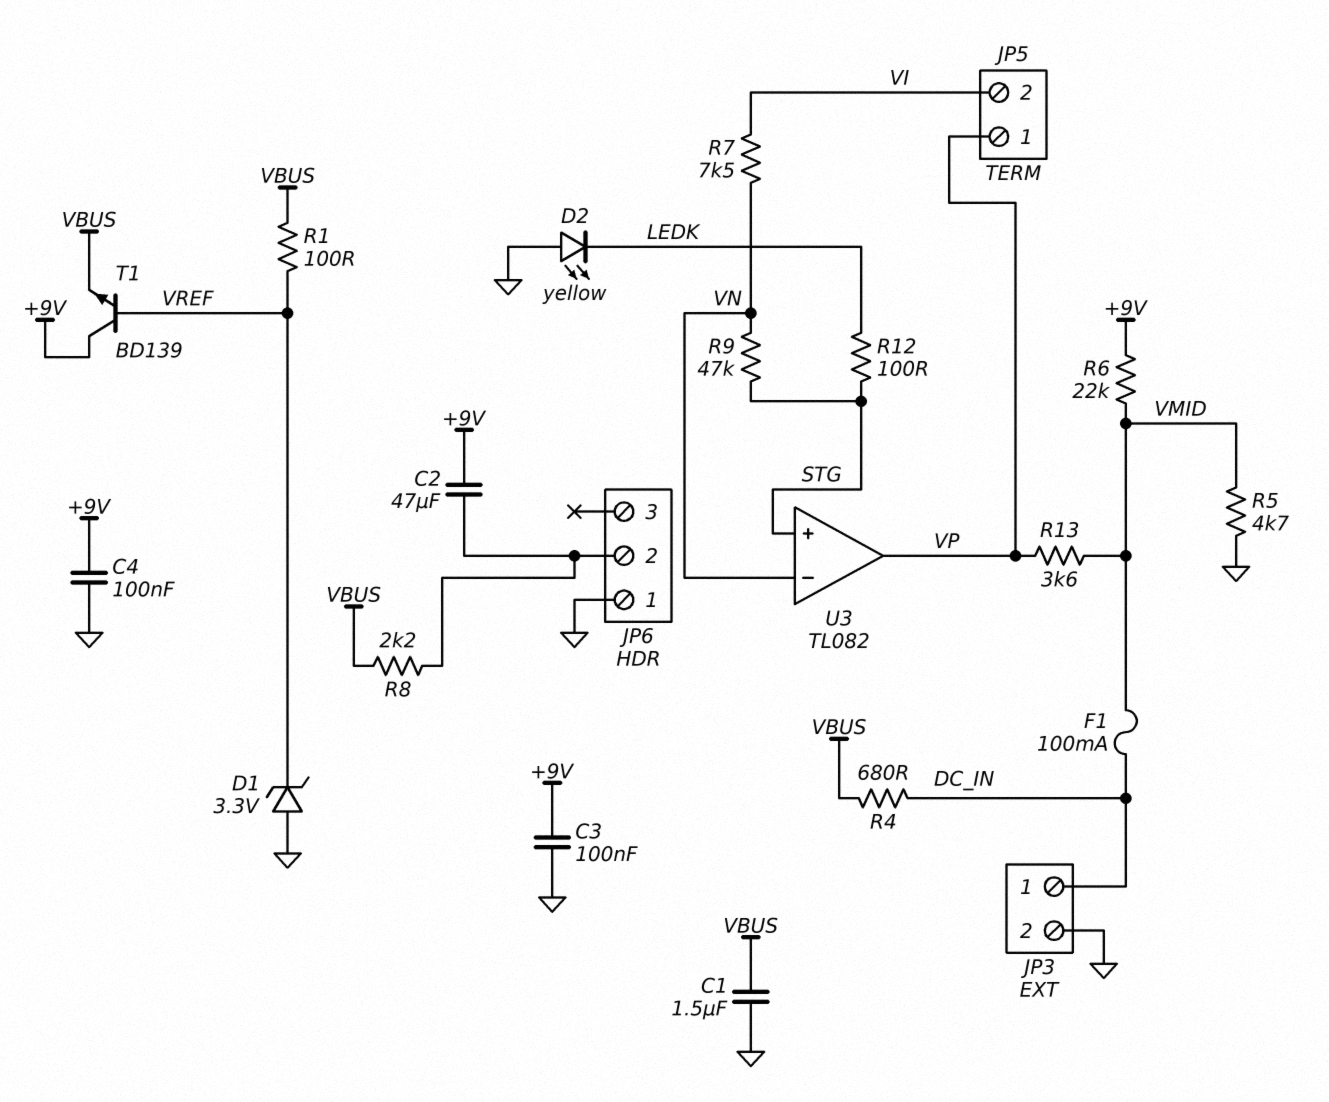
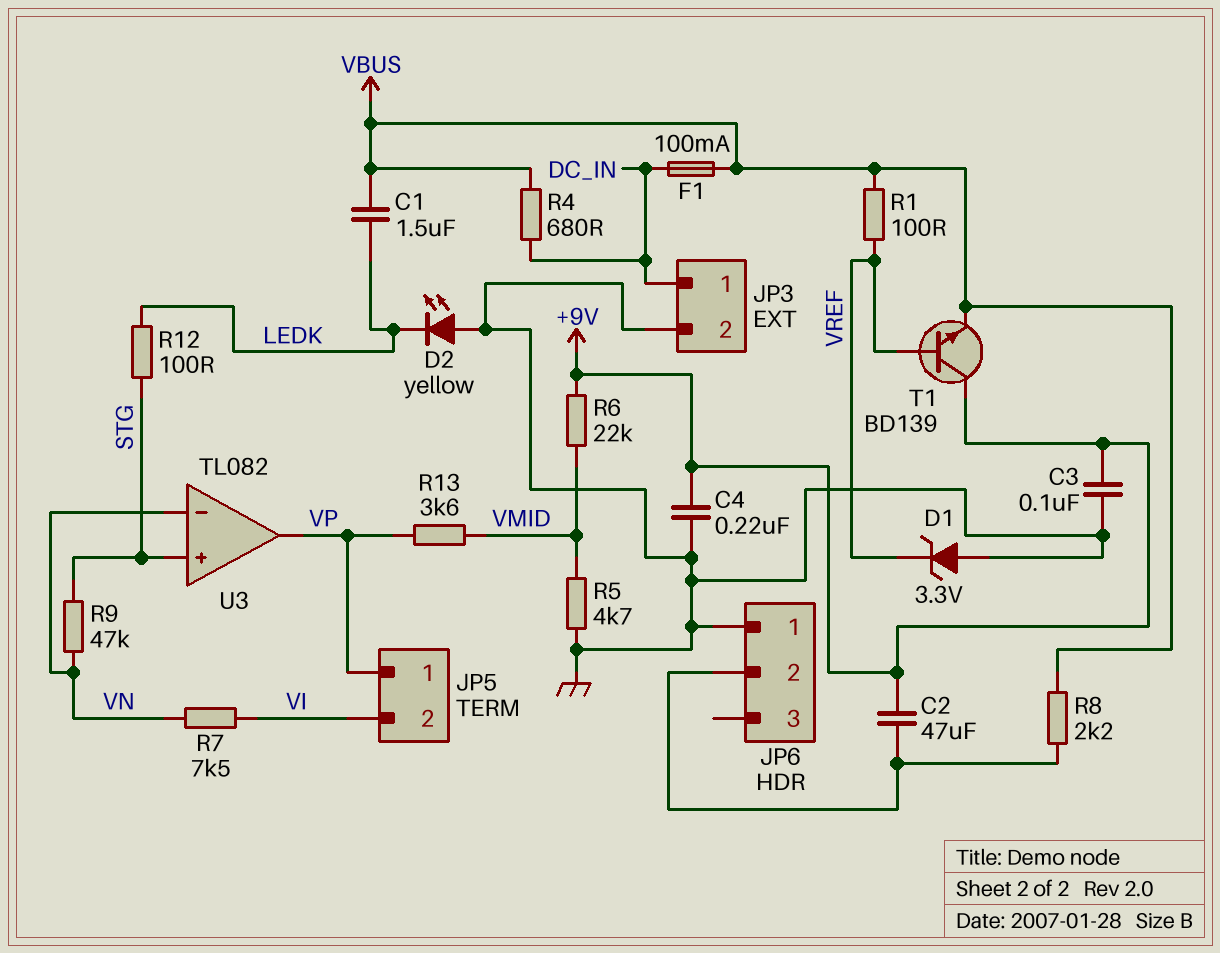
C1: 1.5uF (GND, VBUS) -> 1.5uF (LEDK, VBUS)
C4: 100nF (+9V, GND) -> 220nF (+9V, GND)
F1: 100mA (DC_IN, VMID) -> 100mA (DC_IN, VBUS)

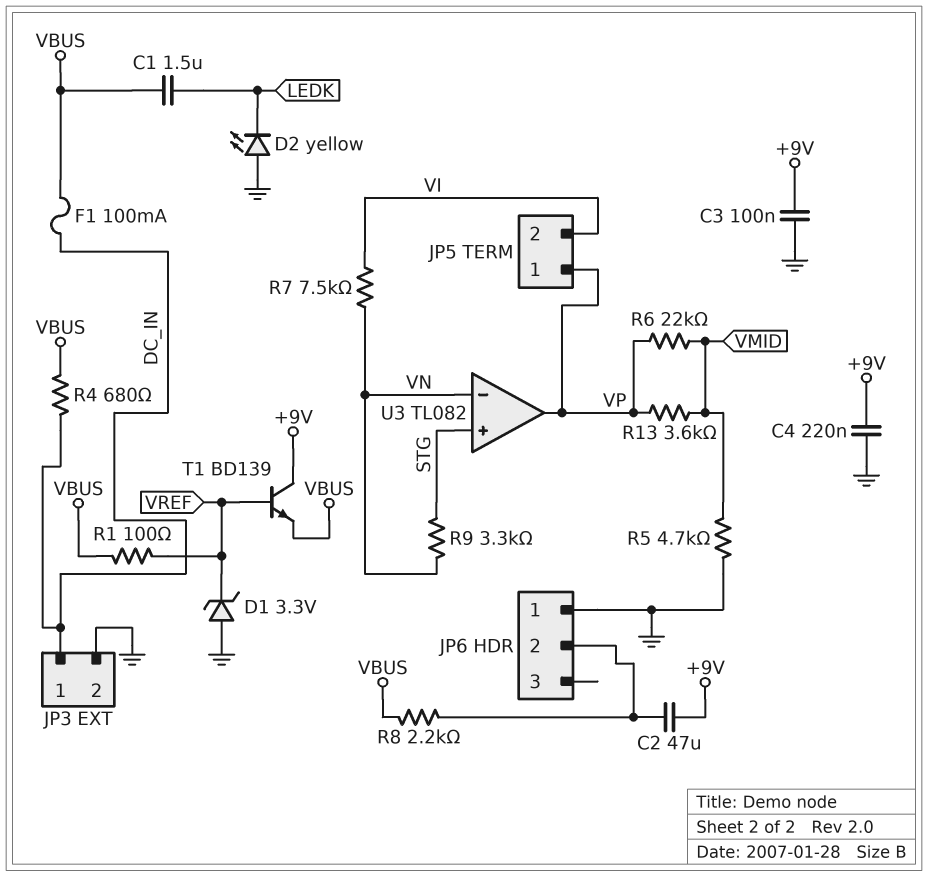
R6: 22k (+9V, VMID) -> 22k (VMID, VP)
R9: 47k (STG, VN) -> 3.3k (STG, VN)
R12: 100 (LEDK, STG) -> none

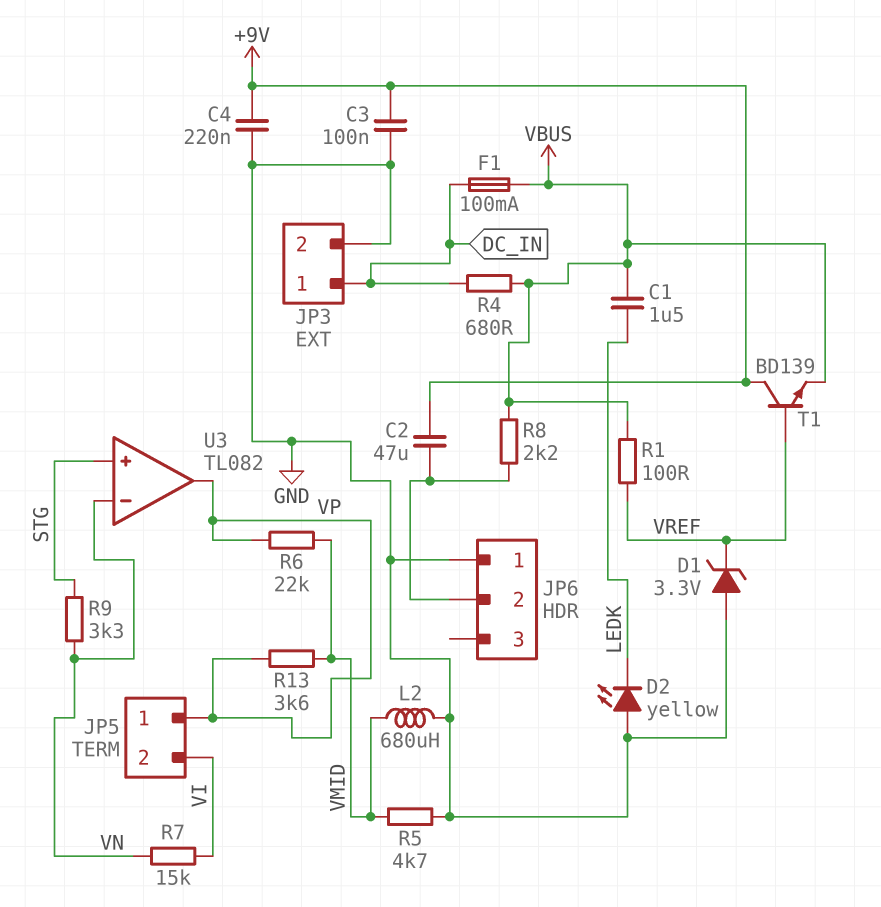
L2: none -> 680uH (GND, VMID)
R7: 7.5k (VI, VN) -> 15k (VI, VN)

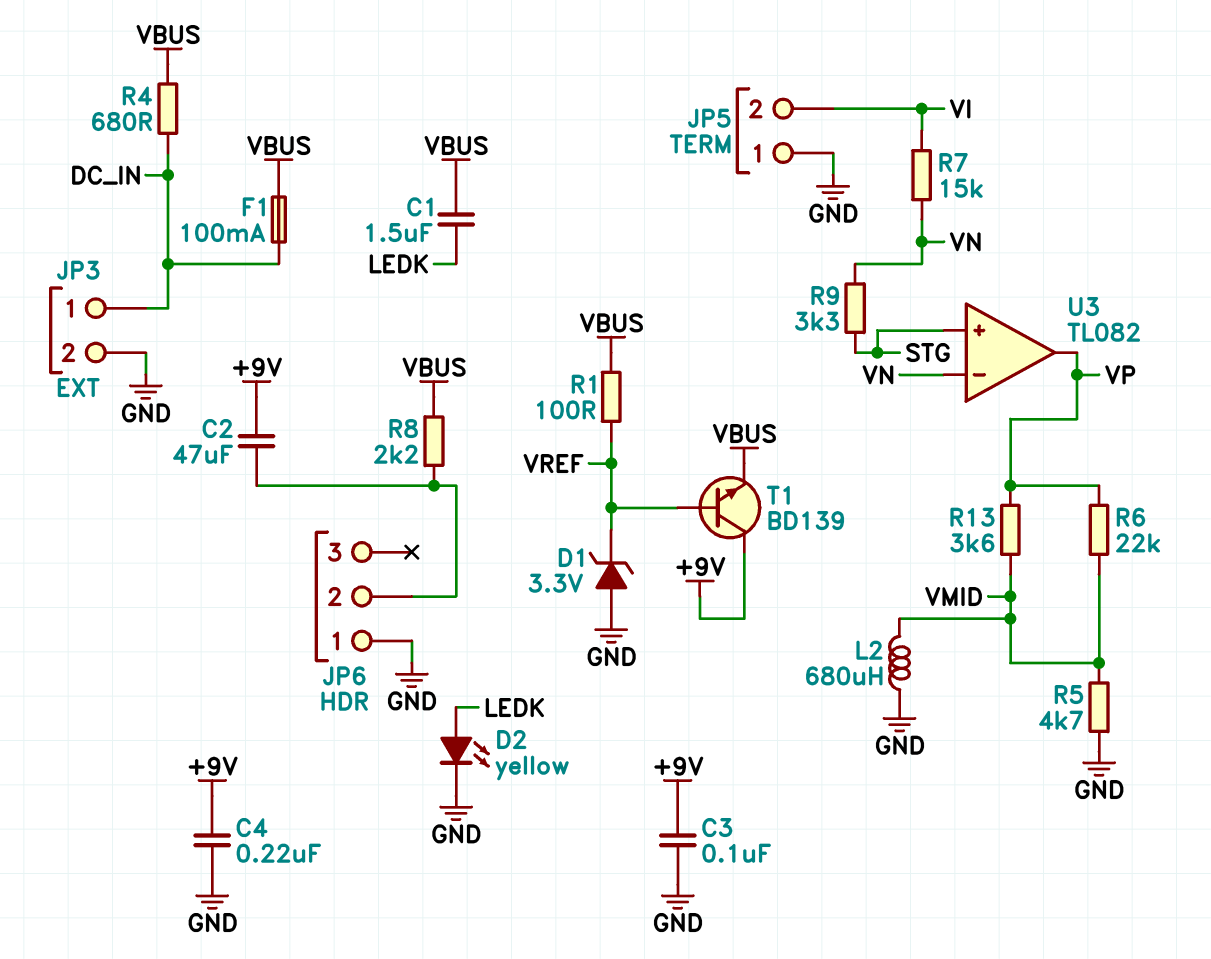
D2: LED yellow (A GND, K LEDK) -> LED yellow (A LEDK, K GND)
JP5 pin 1: VP -> GND

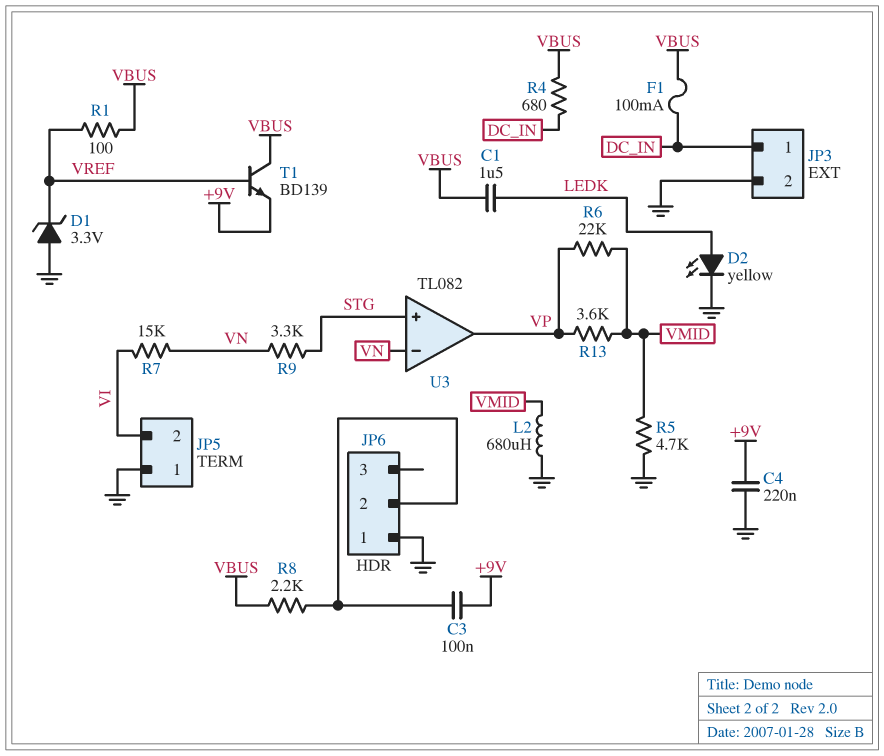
C2: 47uF (+9V, JP6/2) -> none
C3: 100nF (+9V, GND) -> 100nF (+9V, JP6/2)
T1: NPN BD139 (B VREF, C +9V, E VBUS) -> NPN BD139 (B VREF, C VBUS, E +9V)

